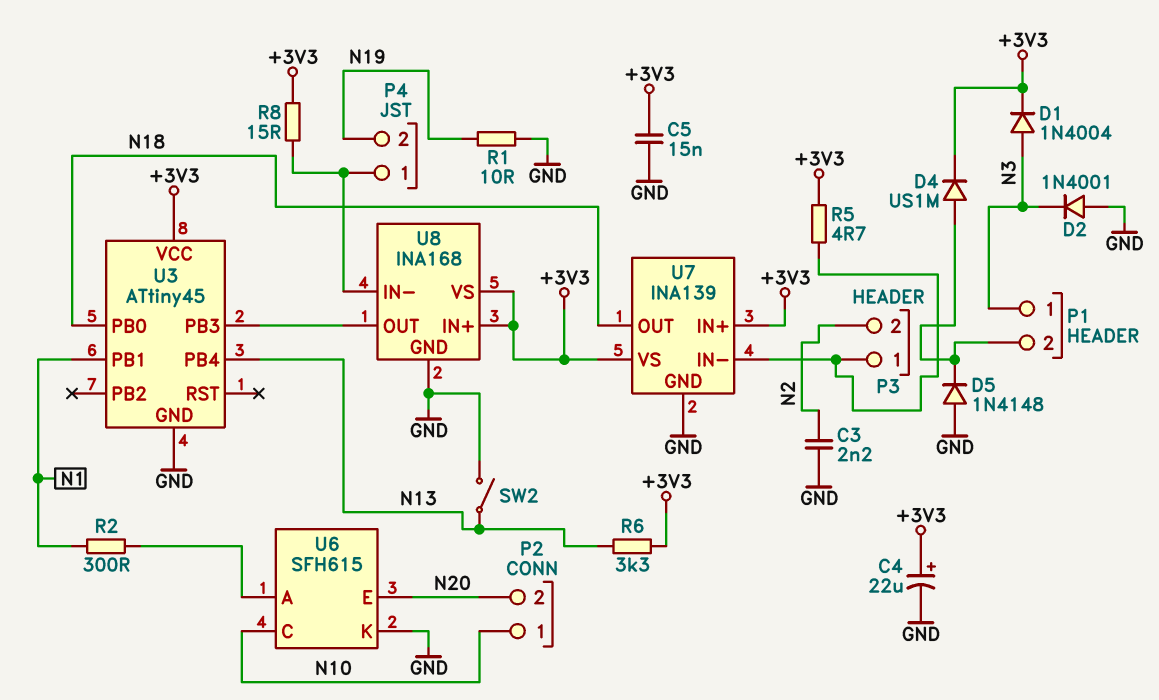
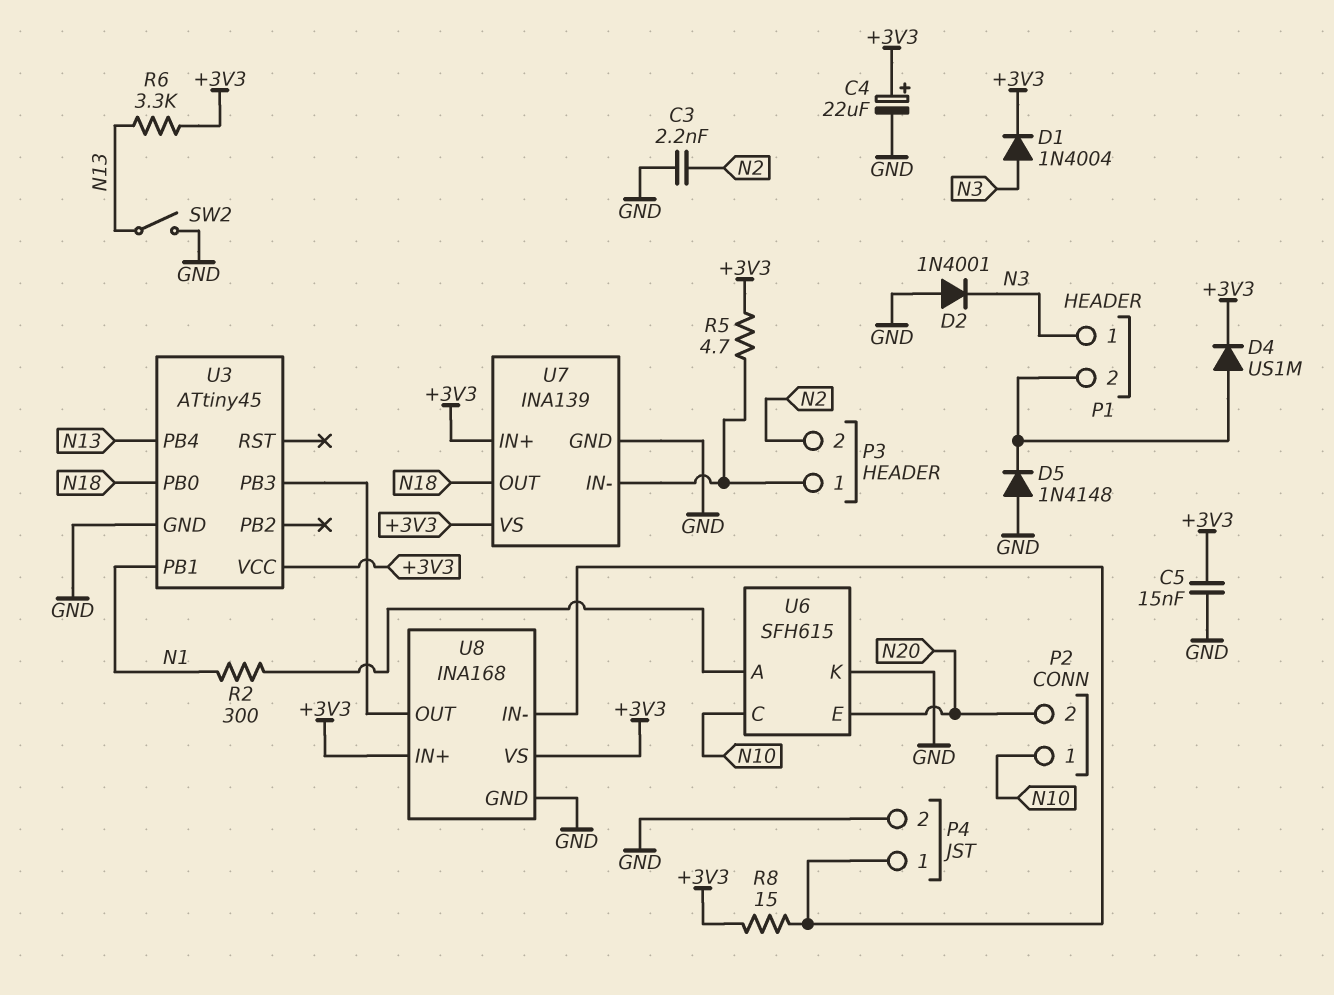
P4 pin 2: N19 -> GND
R1: 10 (GND, N19) -> none

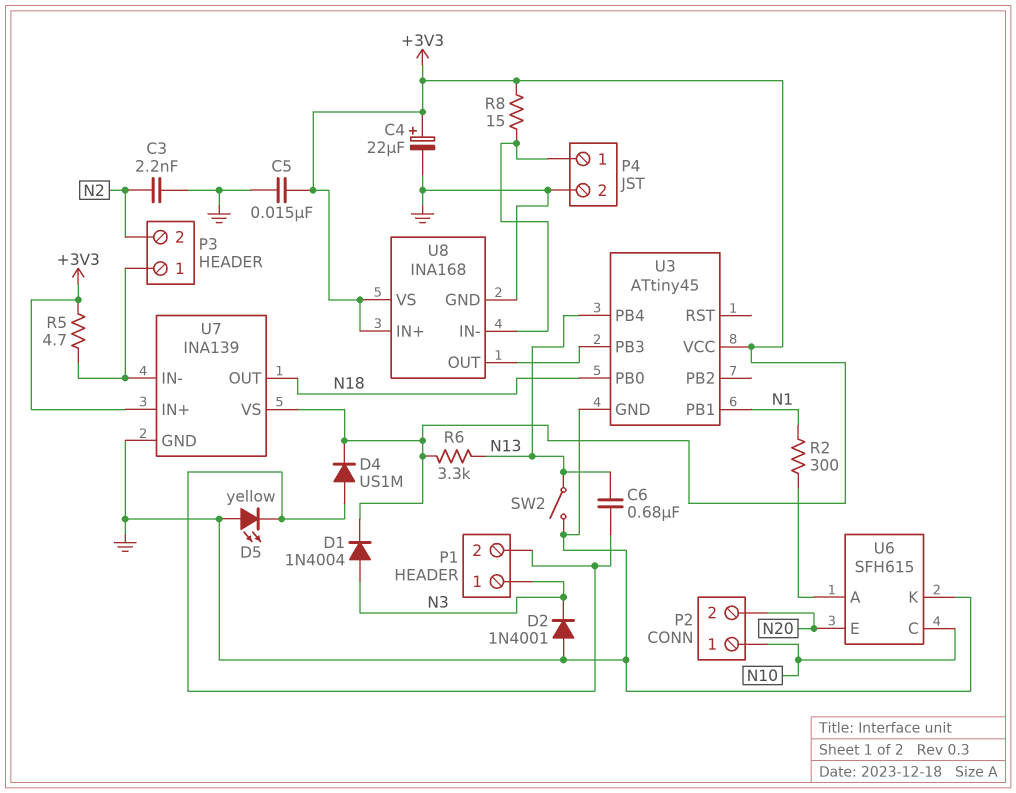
C6: none -> 680nF (N13, P1/2)
D5: diode 1N4148 (A GND, K P1/2) -> LED yellow (A GND, K P1/2)

